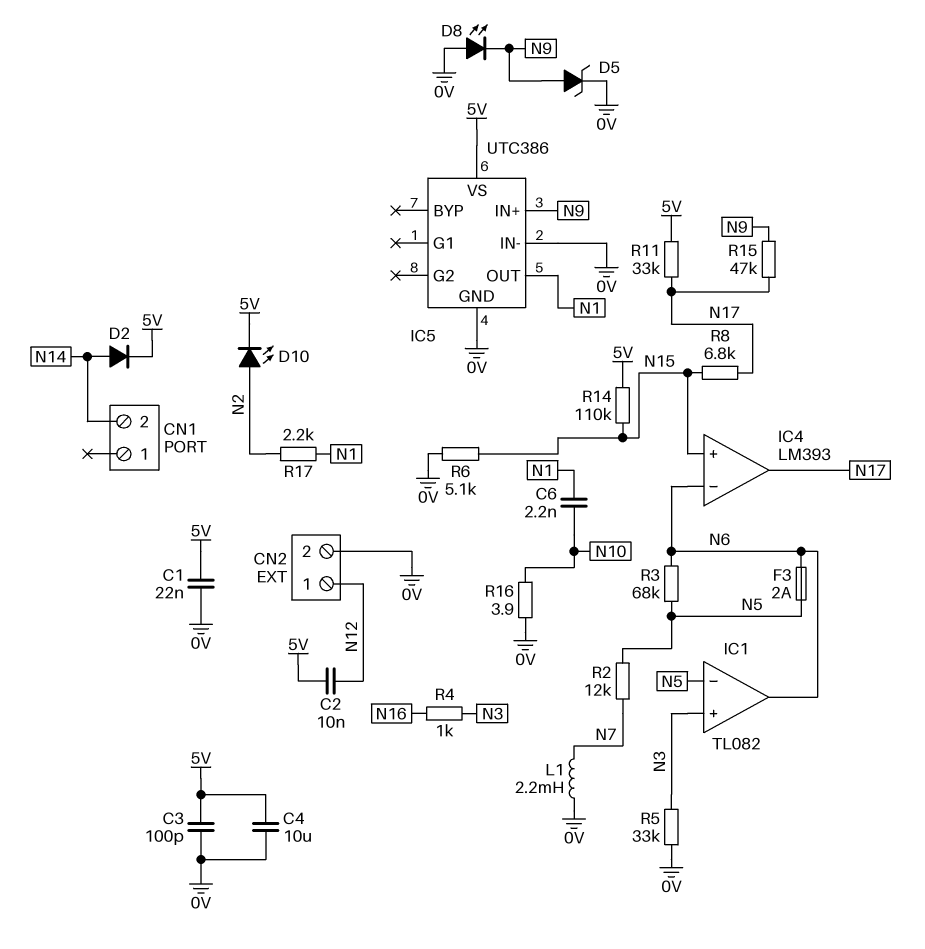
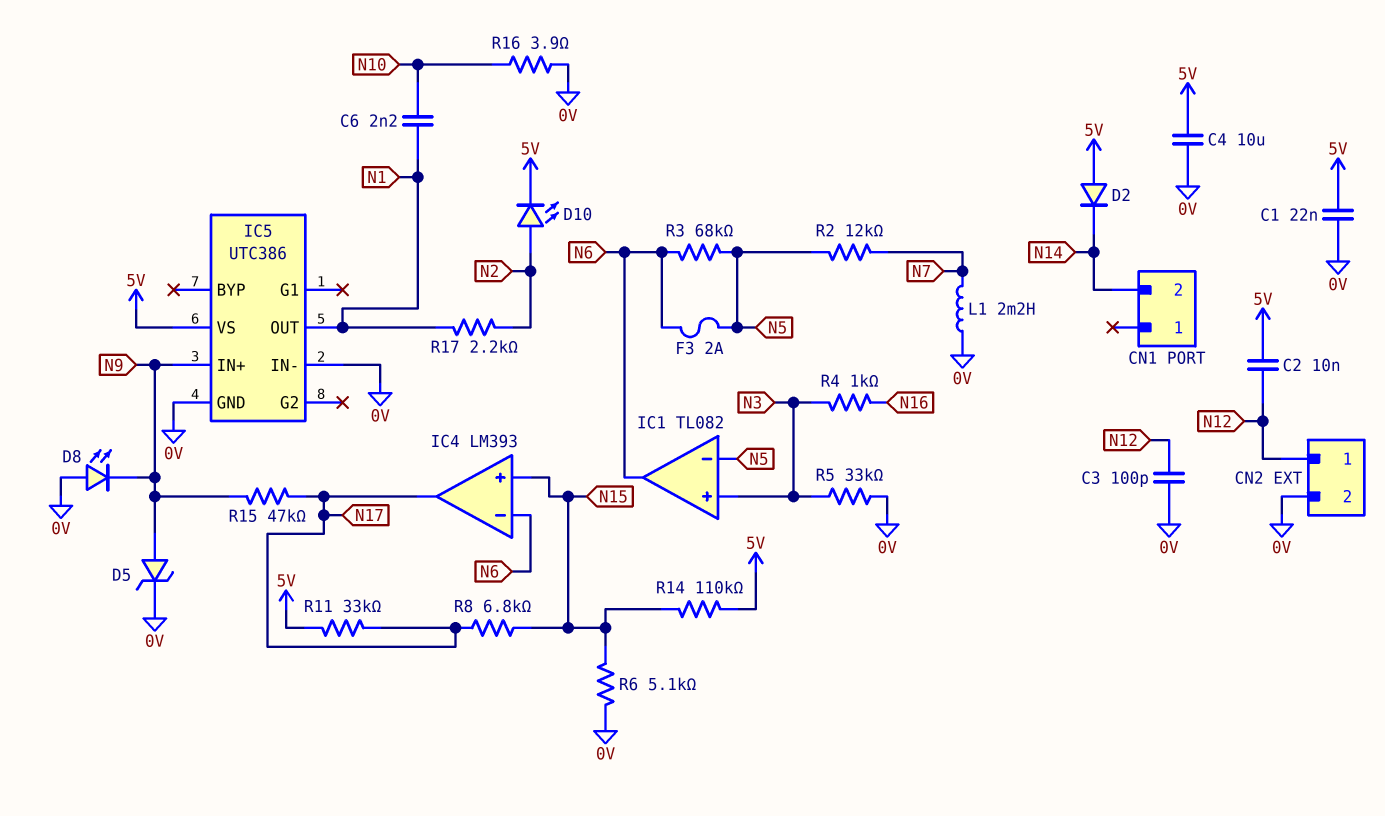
C3: 100pF (0V, 5V) -> 100pF (0V, N12)
D2: diode (A N14, K 5V) -> diode (A 5V, K N14)

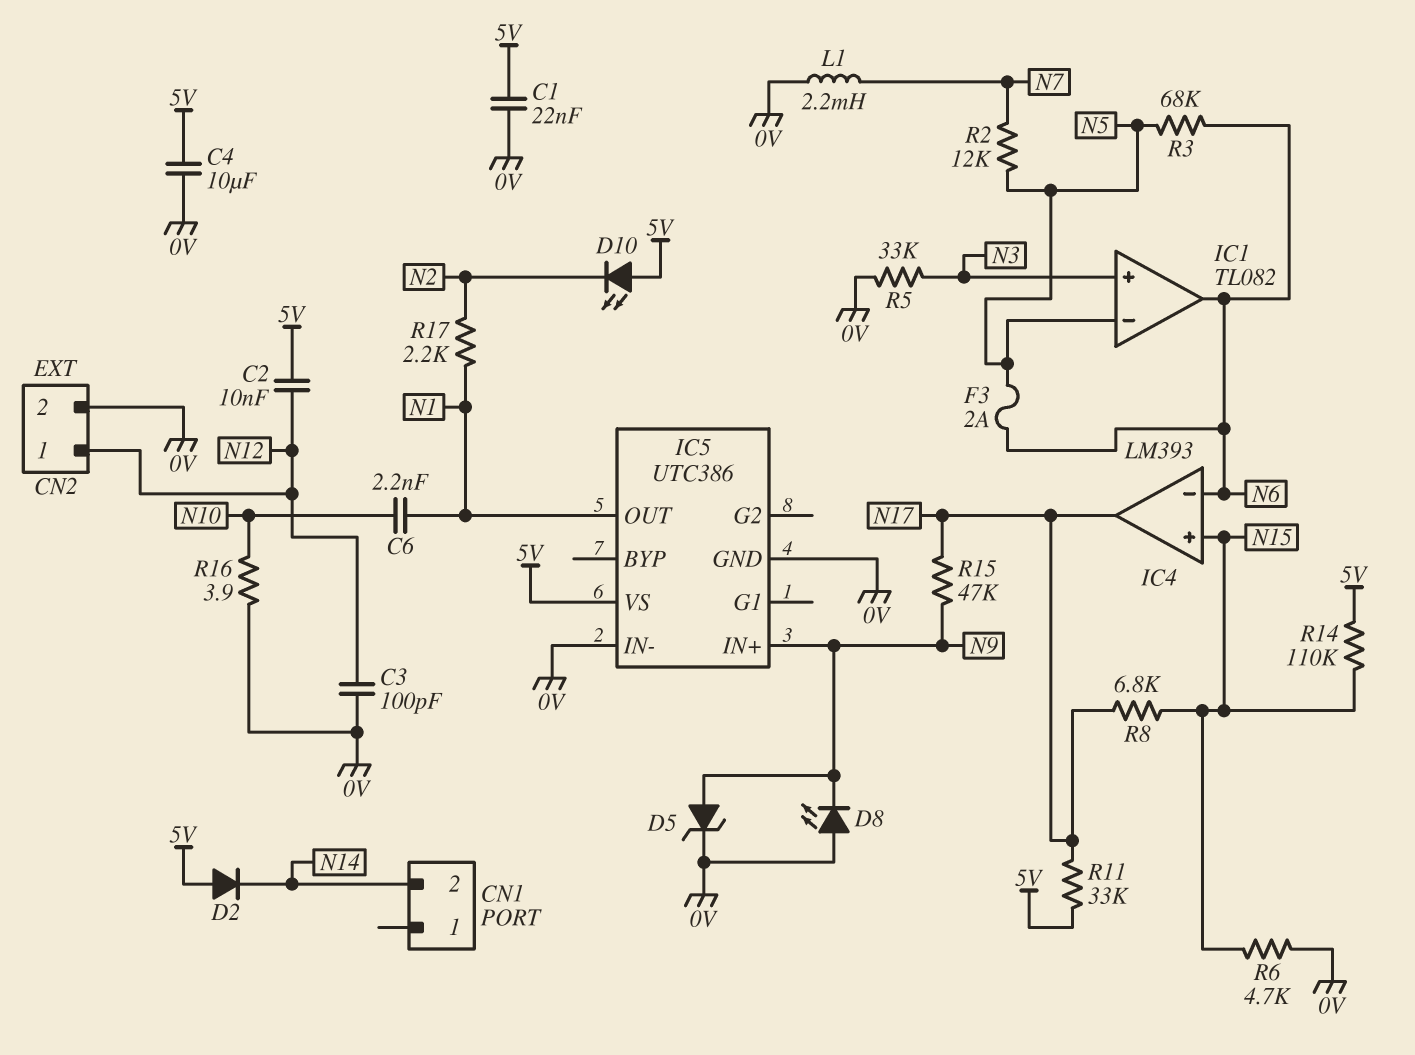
D10: LED (A N2, K 5V) -> LED (A 5V, K N2)
R4: 1k (N3, N16) -> none
R6: 5.1k (0V, N15) -> 4.7k (0V, N15)

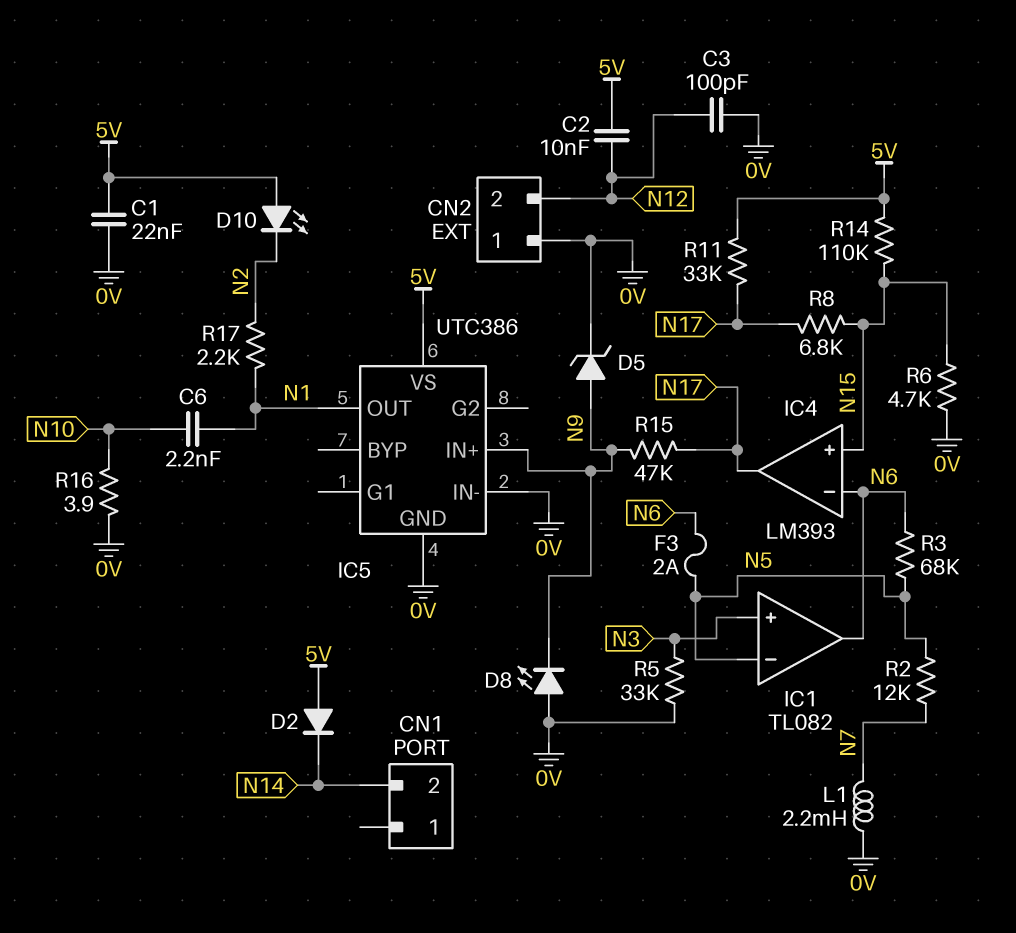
C4: 10uF (0V, 5V) -> none
CN2 pin 1: N12 -> 0V
CN2 pin 2: 0V -> N12

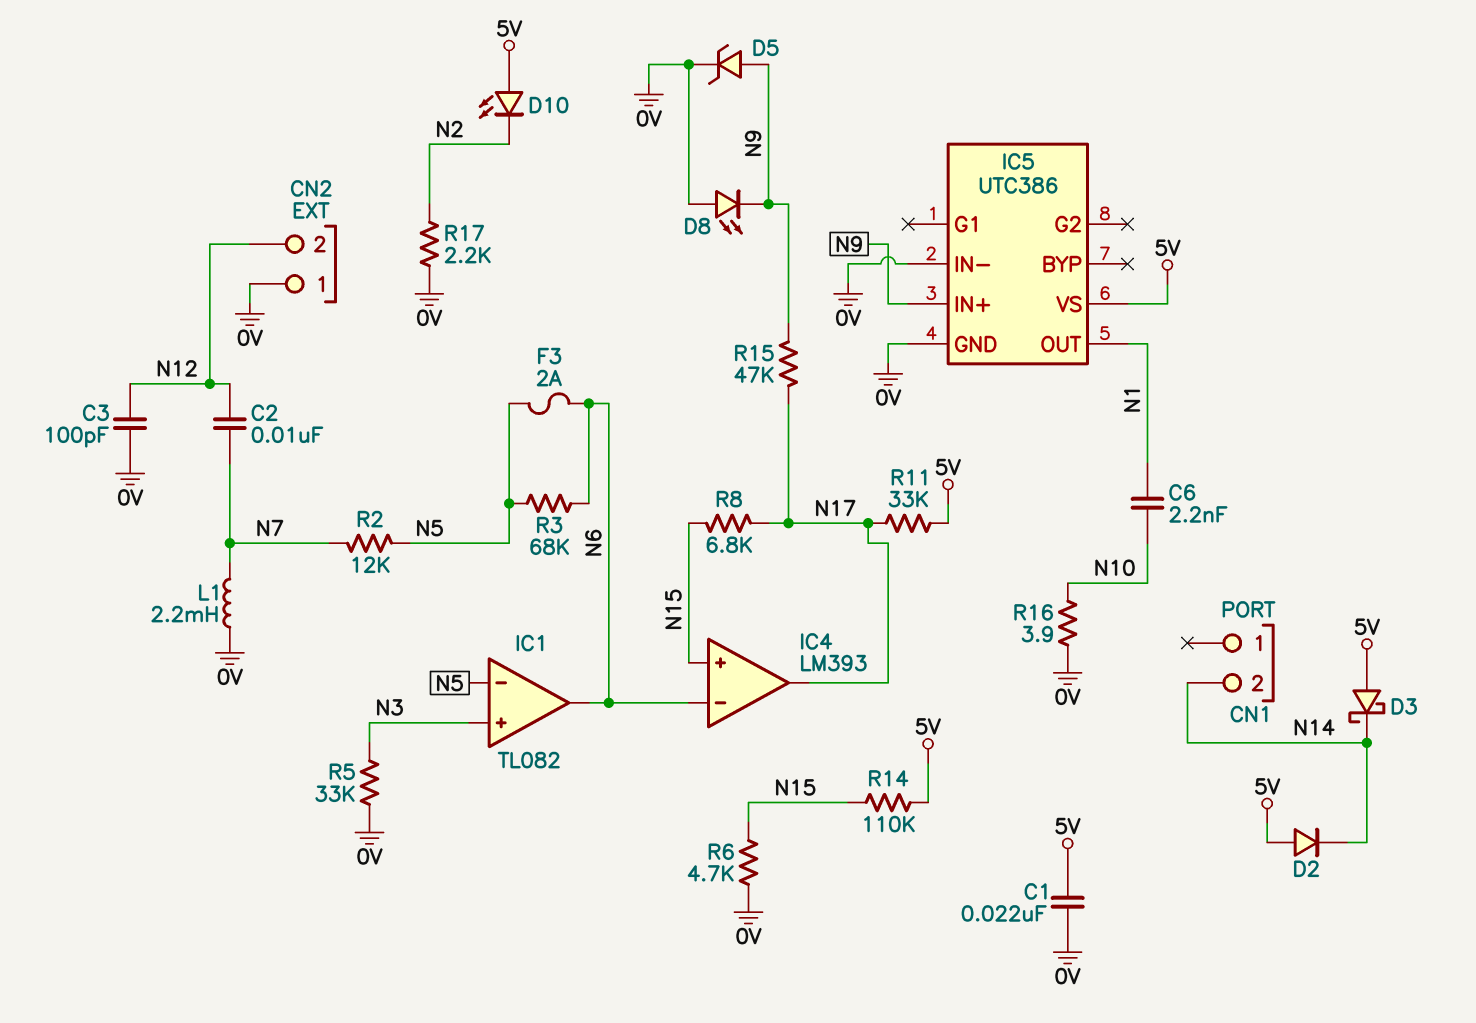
C2: 10nF (5V, N12) -> 10nF (N7, N12)
D3: none -> schottky (A 5V, K N14)
R17: 2.2k (N1, N2) -> 2.2k (0V, N2)

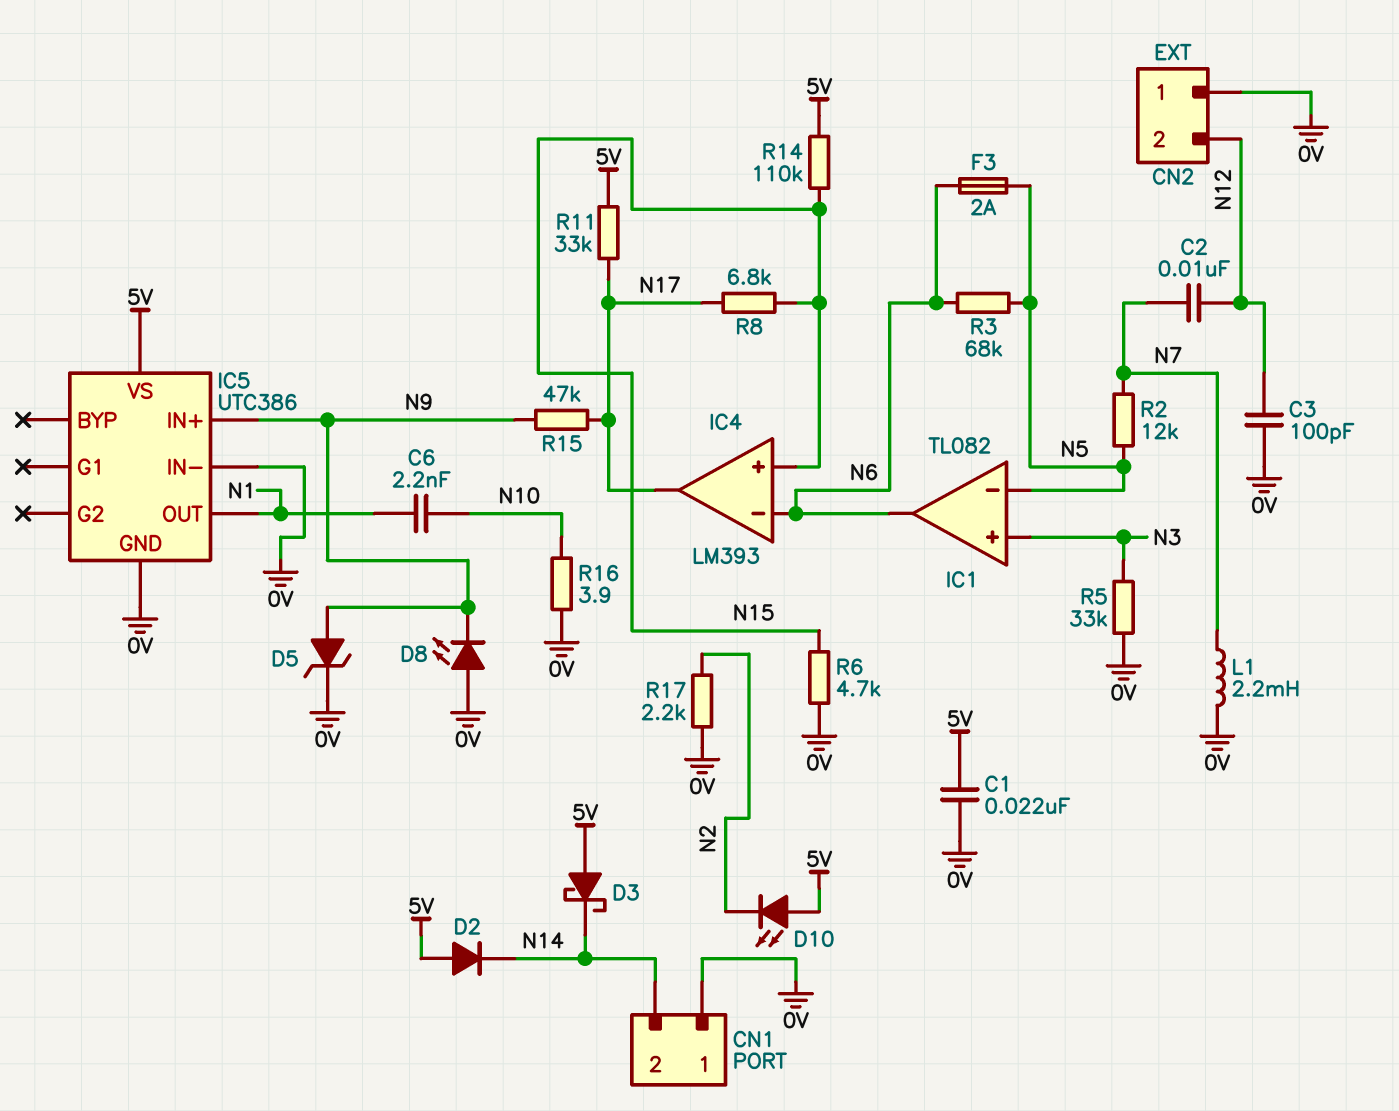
CN1 pin 1: none -> 0V

